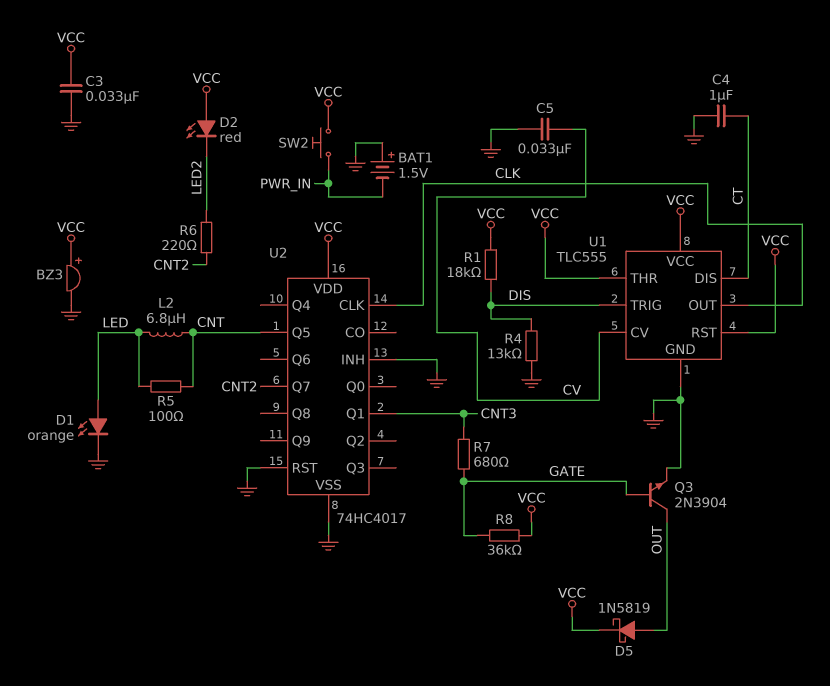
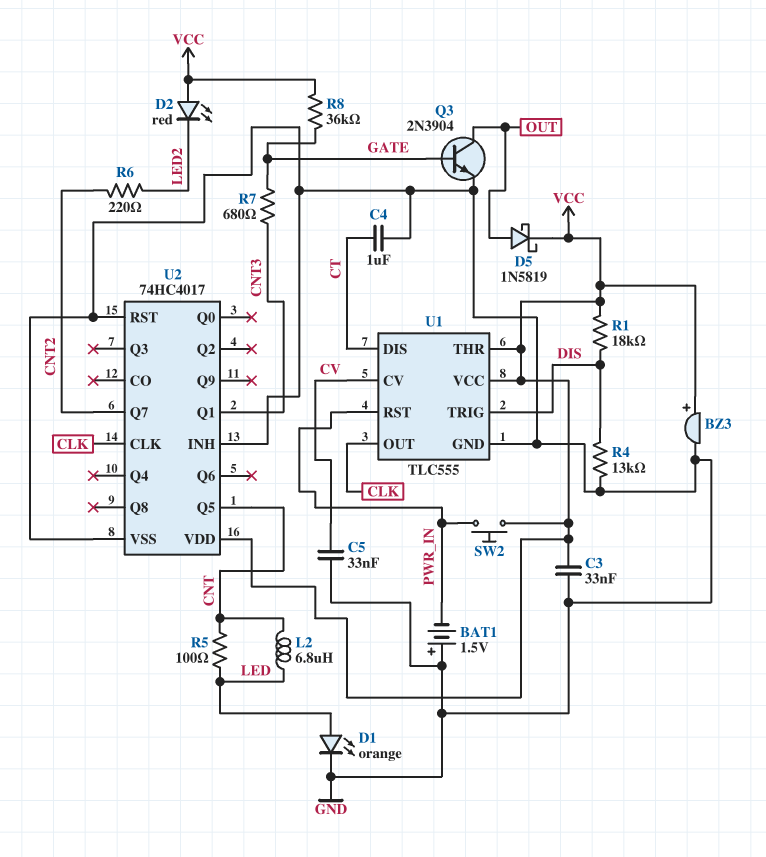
U1 pin RST: VCC -> PWR_IN

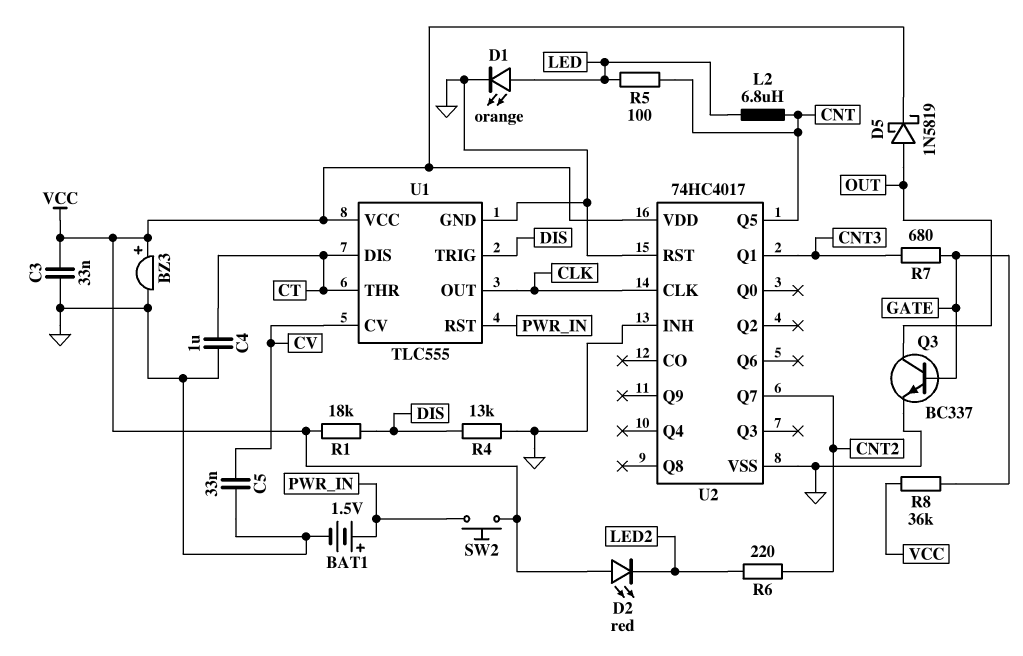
BAT1: 1.5V (plus GND, minus PWR_IN) -> 1.5V (plus PWR_IN, minus GND)
Q3: NPN 2N3904 (B GATE, C OUT, E GND) -> NPN BC337 (B GATE, C OUT, E GND)
U1 pin THR: VCC -> CT

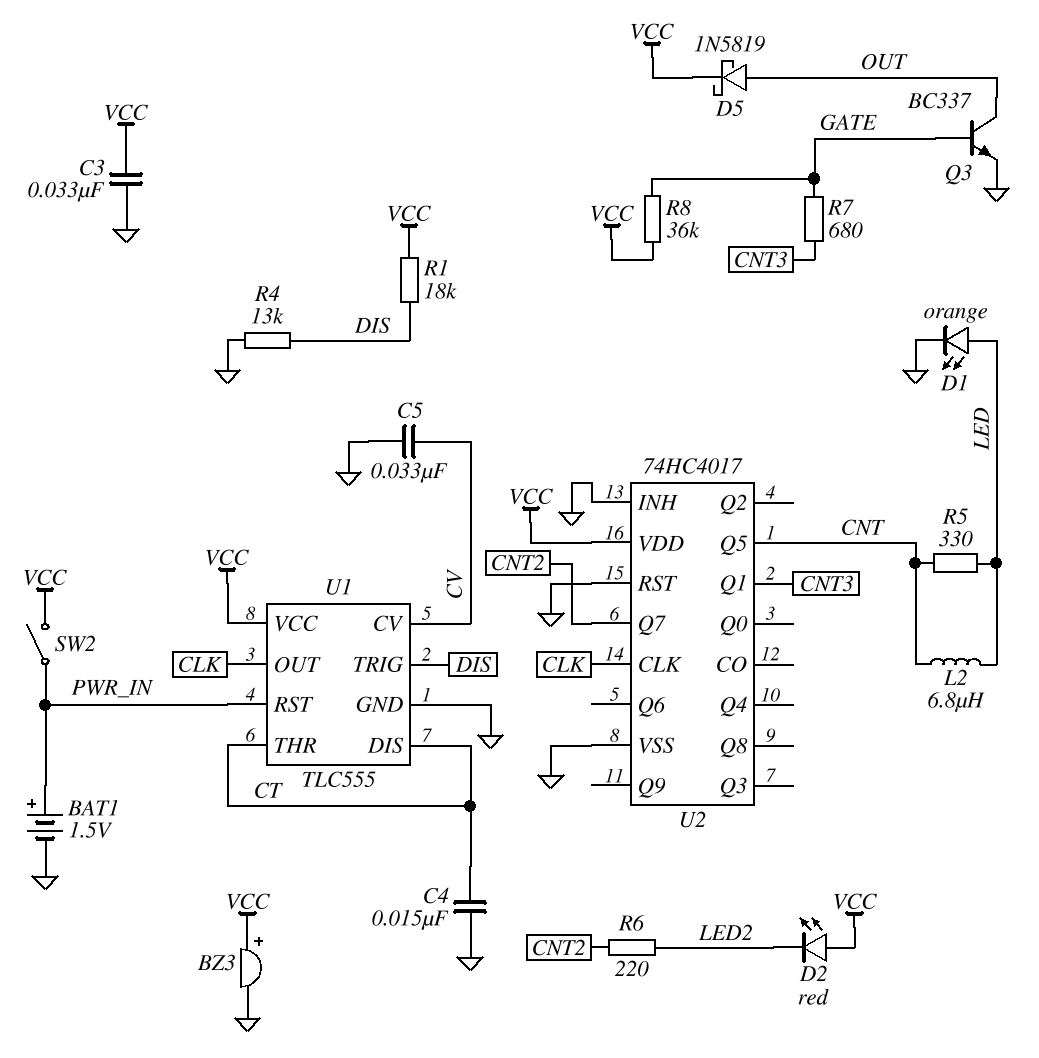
C4: 1uF (CT, GND) -> 15nF (CT, GND)
R5: 100 (CNT, LED) -> 330 (CNT, LED)
SW2: button (PWR_IN, VCC) -> switch (PWR_IN, VCC)

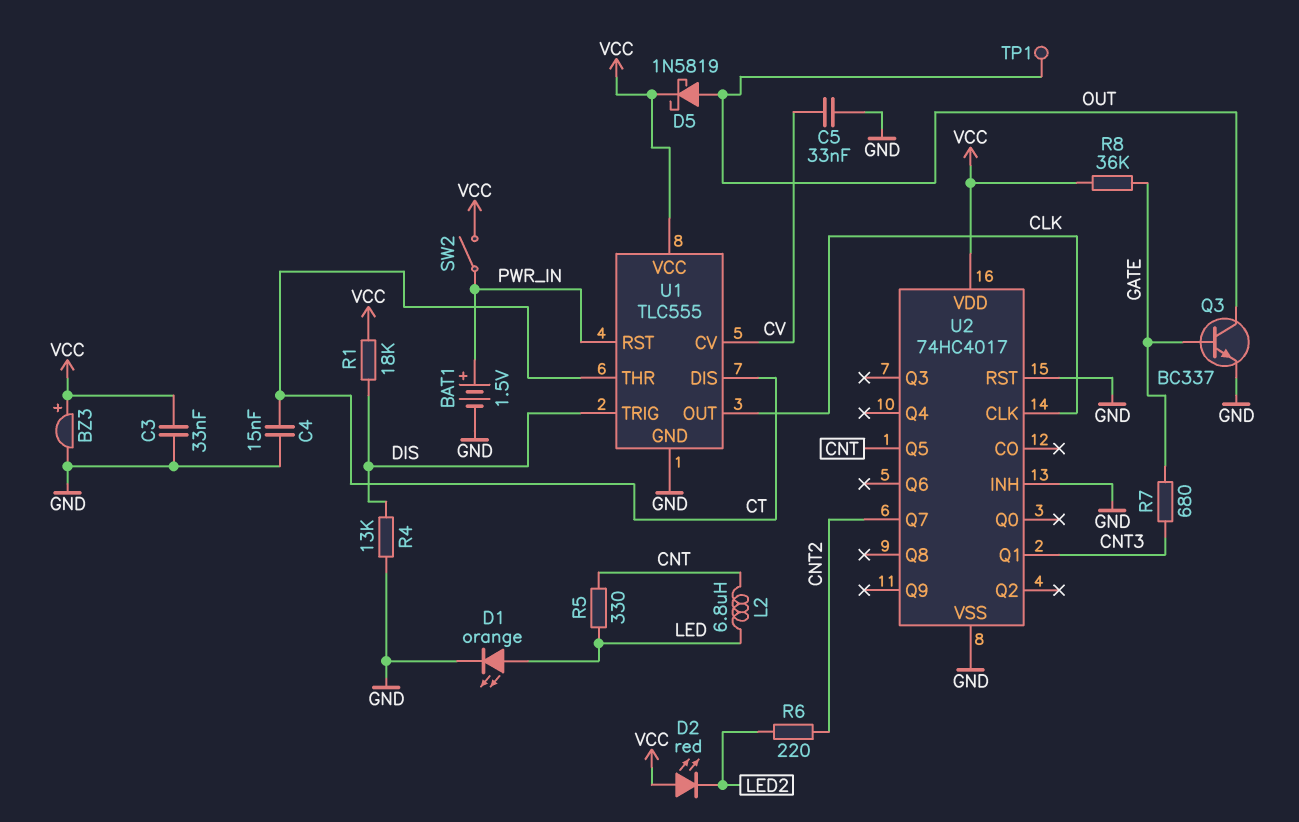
TP1: none -> test point (OUT)

